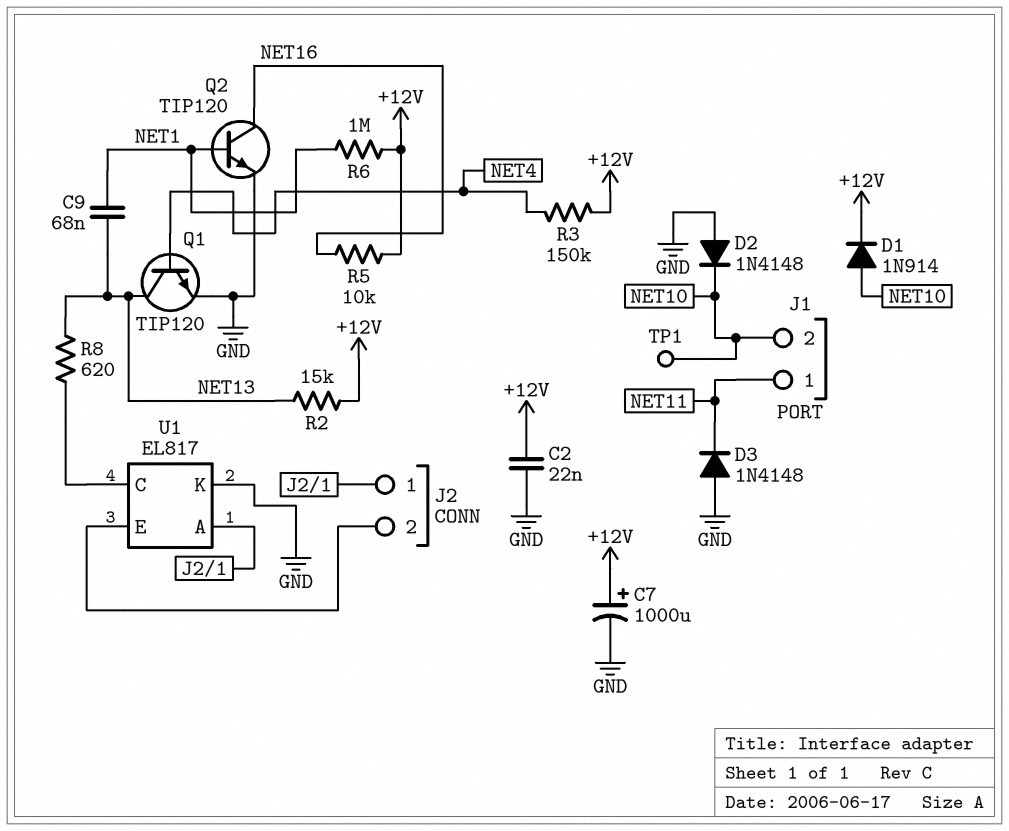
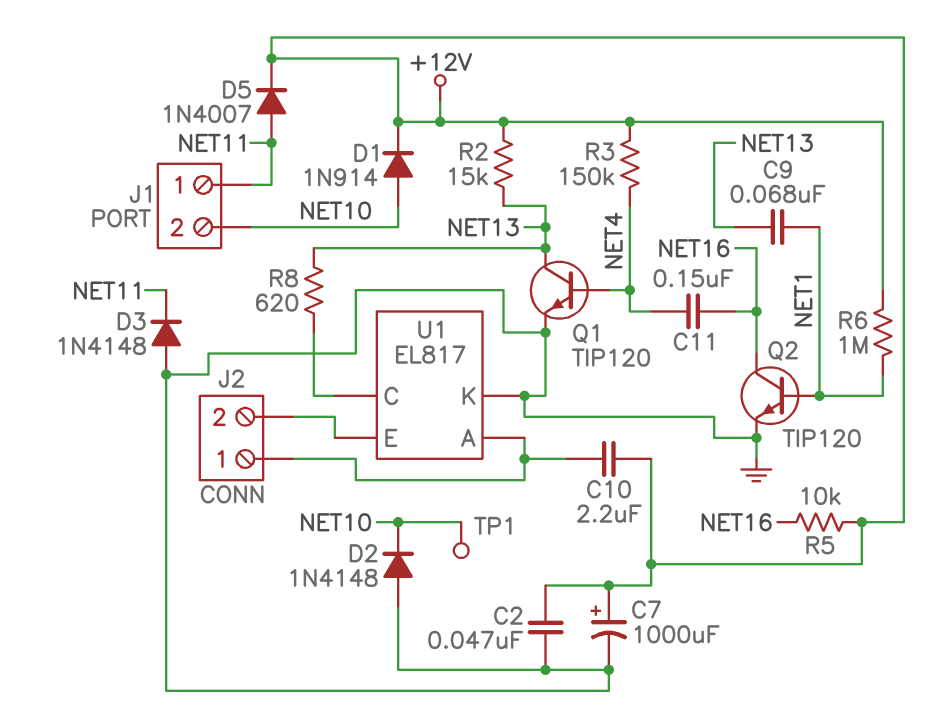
C2: 22nF (+12V, GND) -> 47nF (+12V, GND)
C10: none -> 2.2uF (+12V, J2/1)
C11: none -> 150nF (NET4, NET16)
D5: none -> diode 1N4007 (A NET11, K +12V)

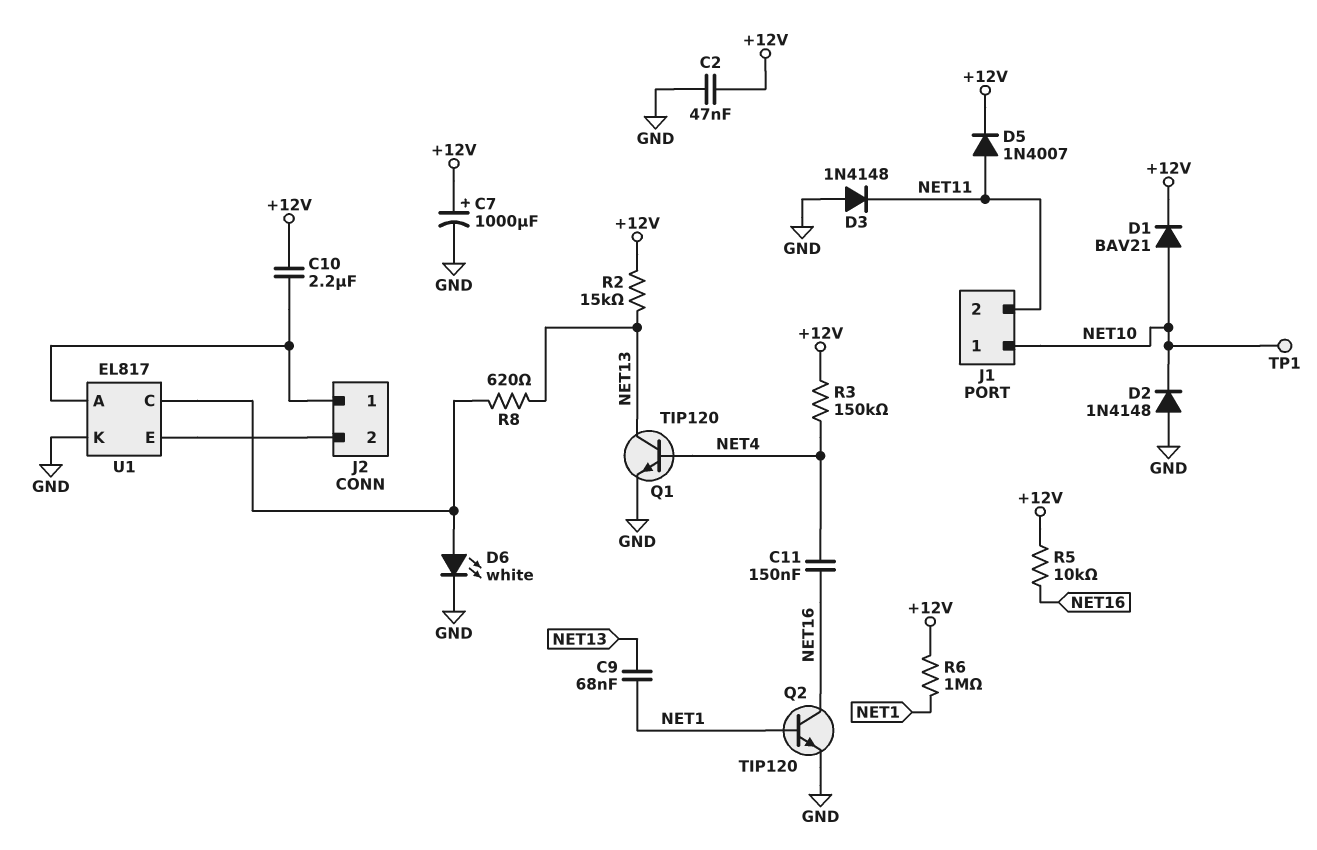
D1: diode 1N914 (A NET10, K +12V) -> diode BAV21 (A NET10, K +12V)
D6: none -> LED white (A U1/C, K GND)
J1 pin 1: NET11 -> NET10
J1 pin 2: NET10 -> NET11

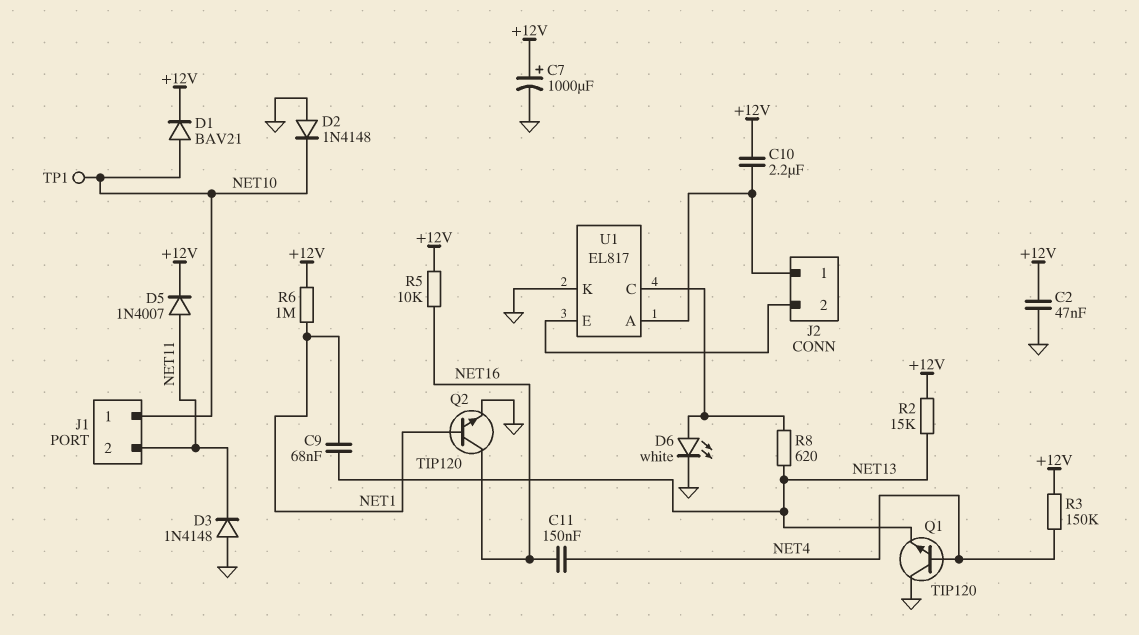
Q1: NPN TIP120 (B NET4, C NET13, E GND) -> NPN TIP120 (B NET4, C GND, E NET13)

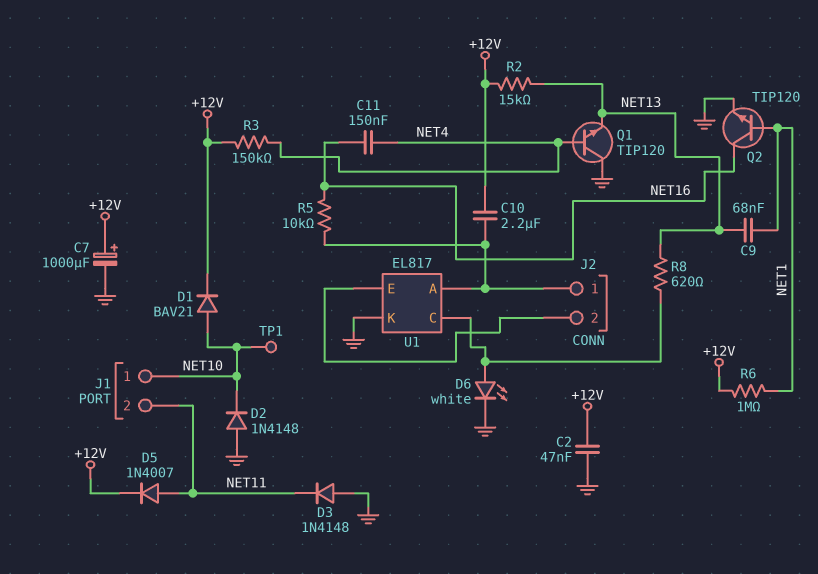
R5: 10k (+12V, NET16) -> 10k (J2/1, NET16)

